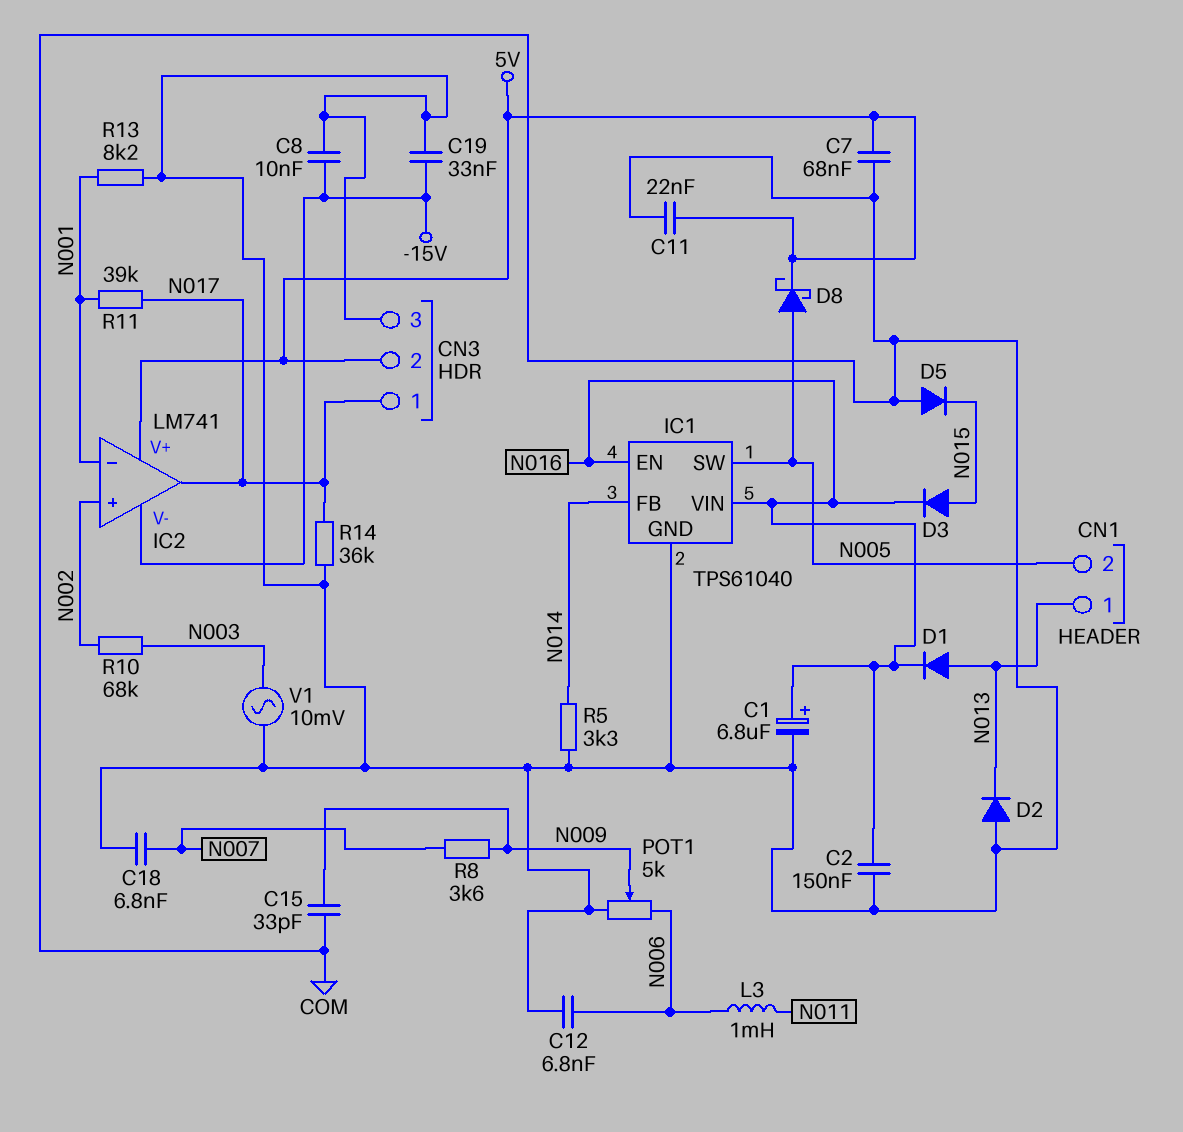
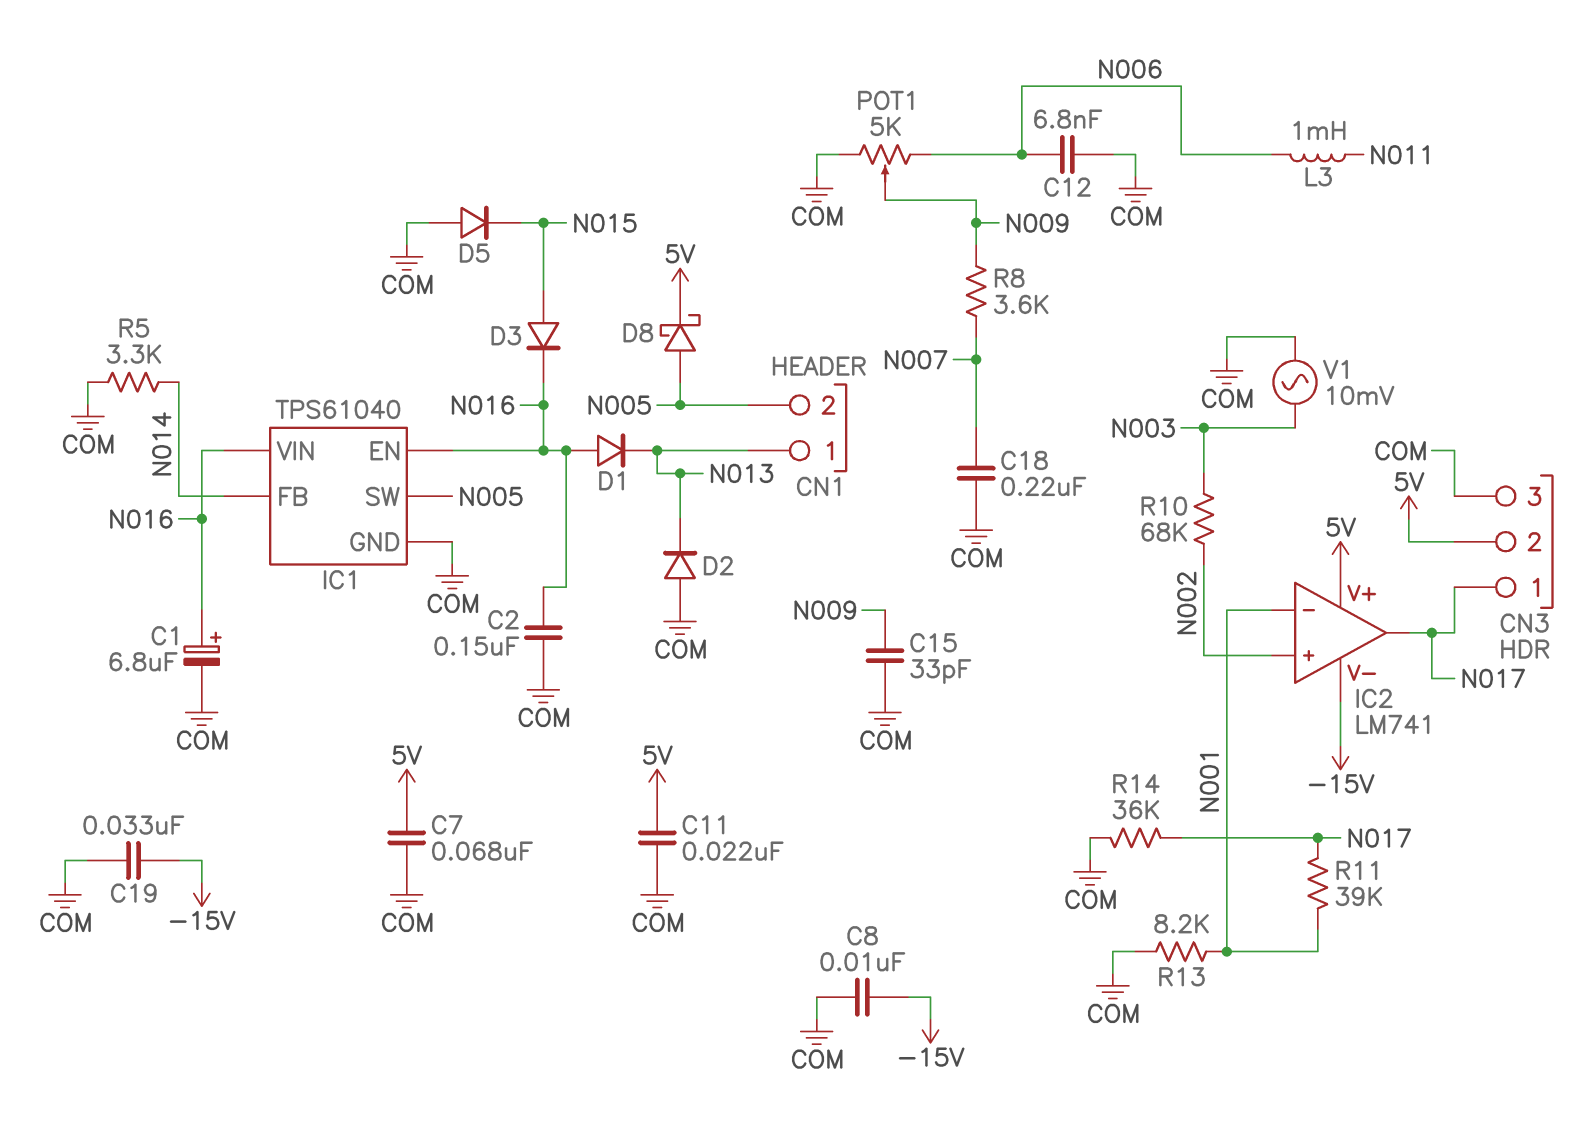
C18: 6.8nF (COM, N007) -> 220nF (COM, N007)
D1: diode (A N013, K N016) -> diode (A N016, K N013)

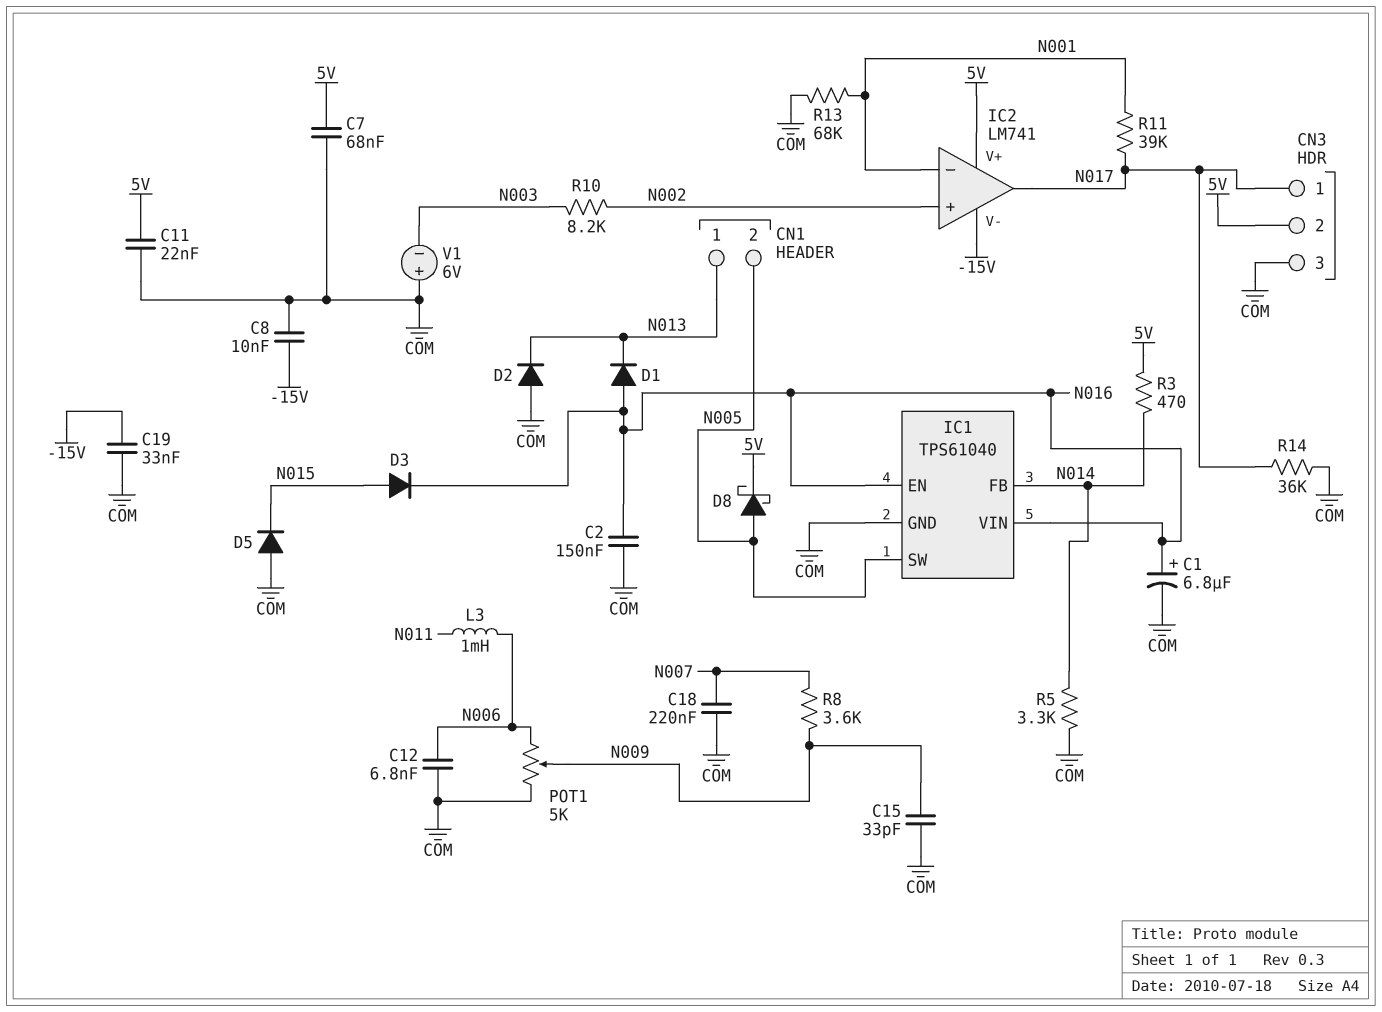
R3: none -> 470 (5V, N014)
R10: 68k (N002, N003) -> 8.2k (N002, N003)
R13: 8.2k (COM, N001) -> 68k (COM, N001)
V1: AC 10mV (COM, N003) -> 6V (plus COM, minus N003)

